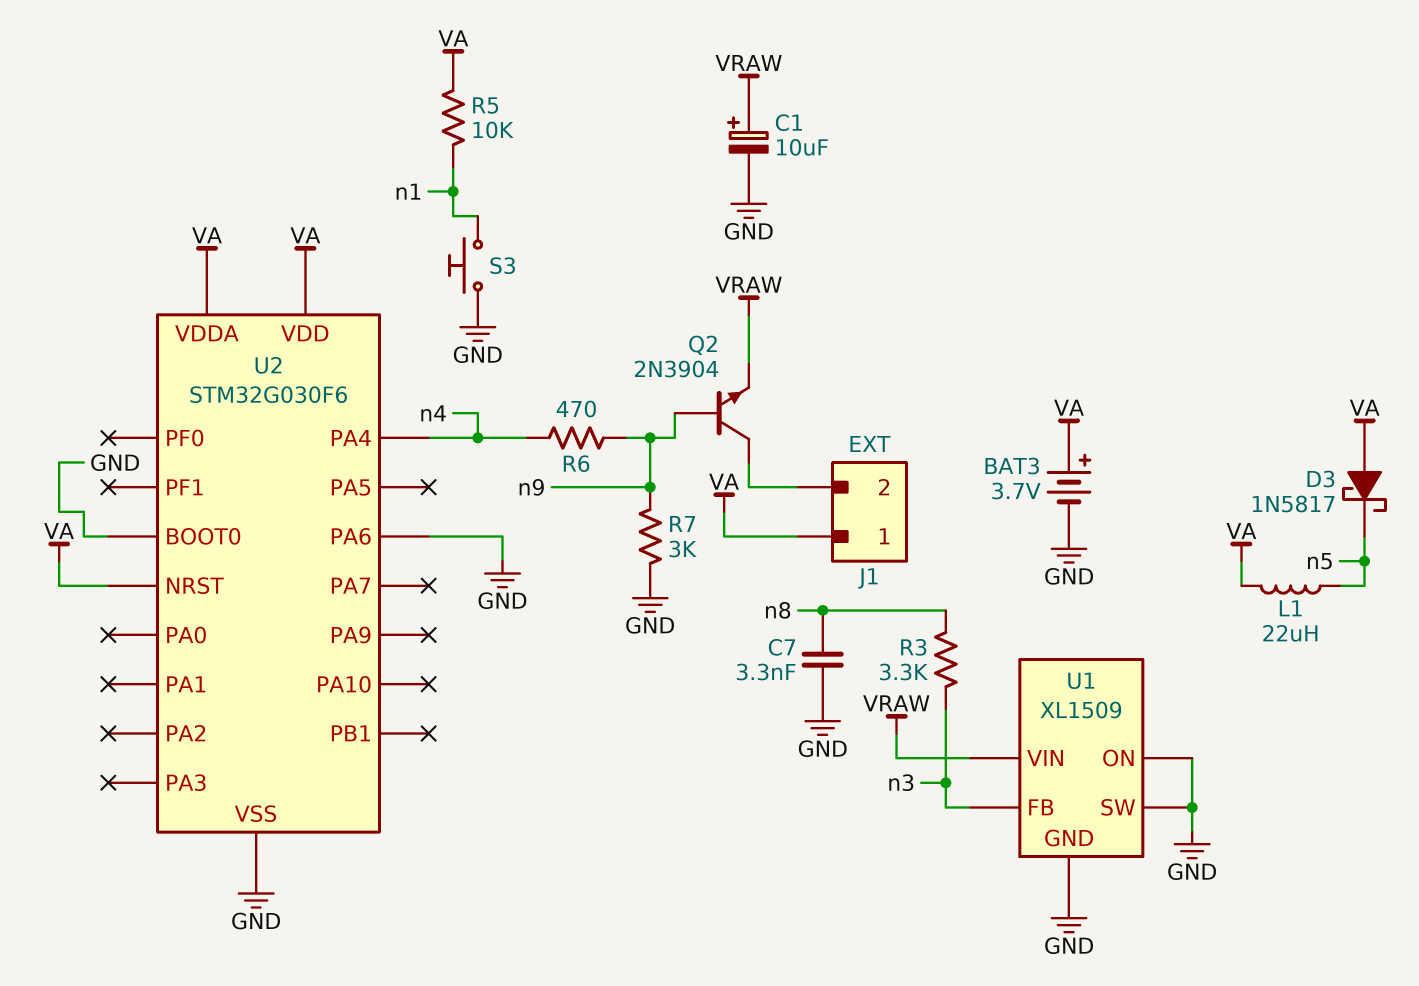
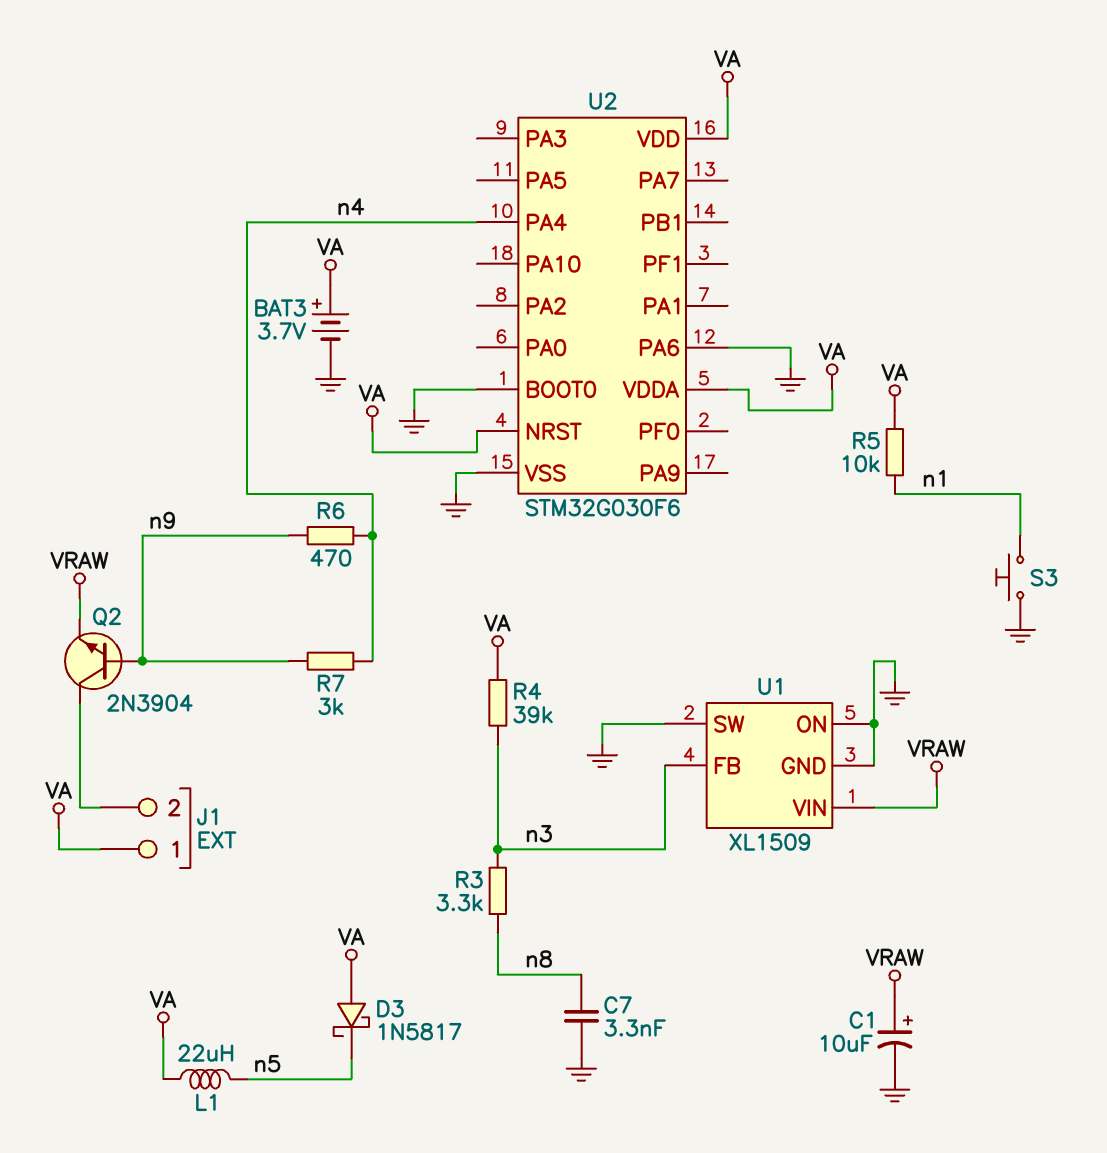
R4: none -> 39k (VA, n3)
R7: 3k (GND, n9) -> 3k (n4, n9)

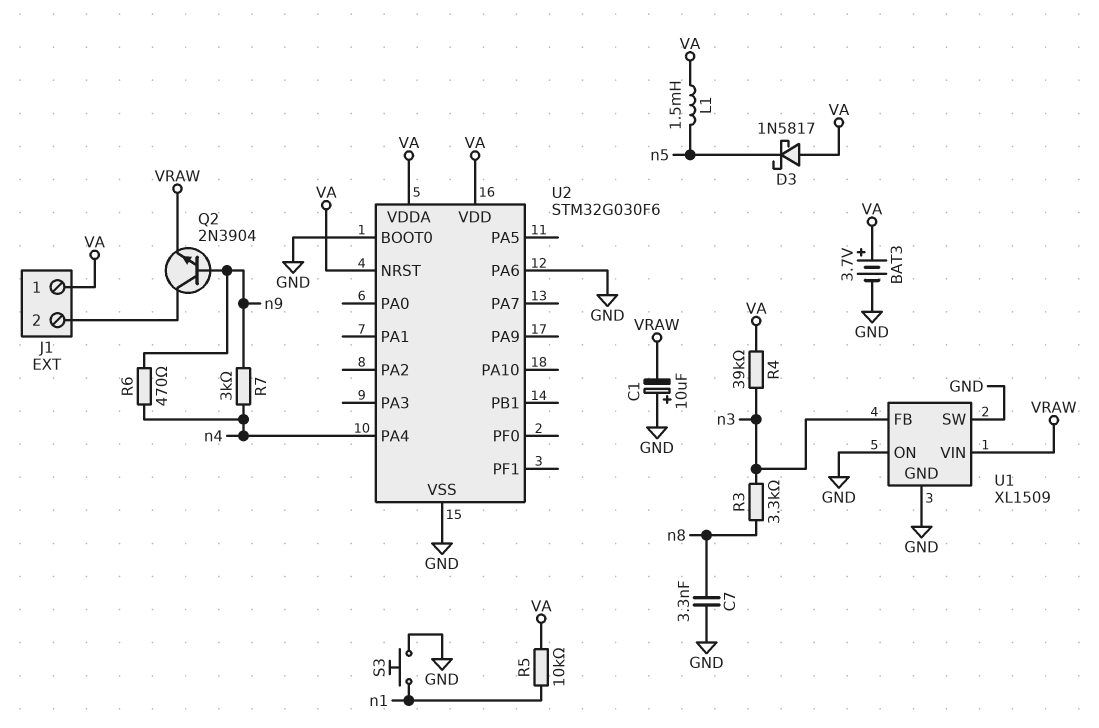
C1: 10uF (plus VRAW, minus GND) -> 10uF (plus GND, minus VRAW)
L1: 22uH (VA, n5) -> 1.5mH (VA, n5)

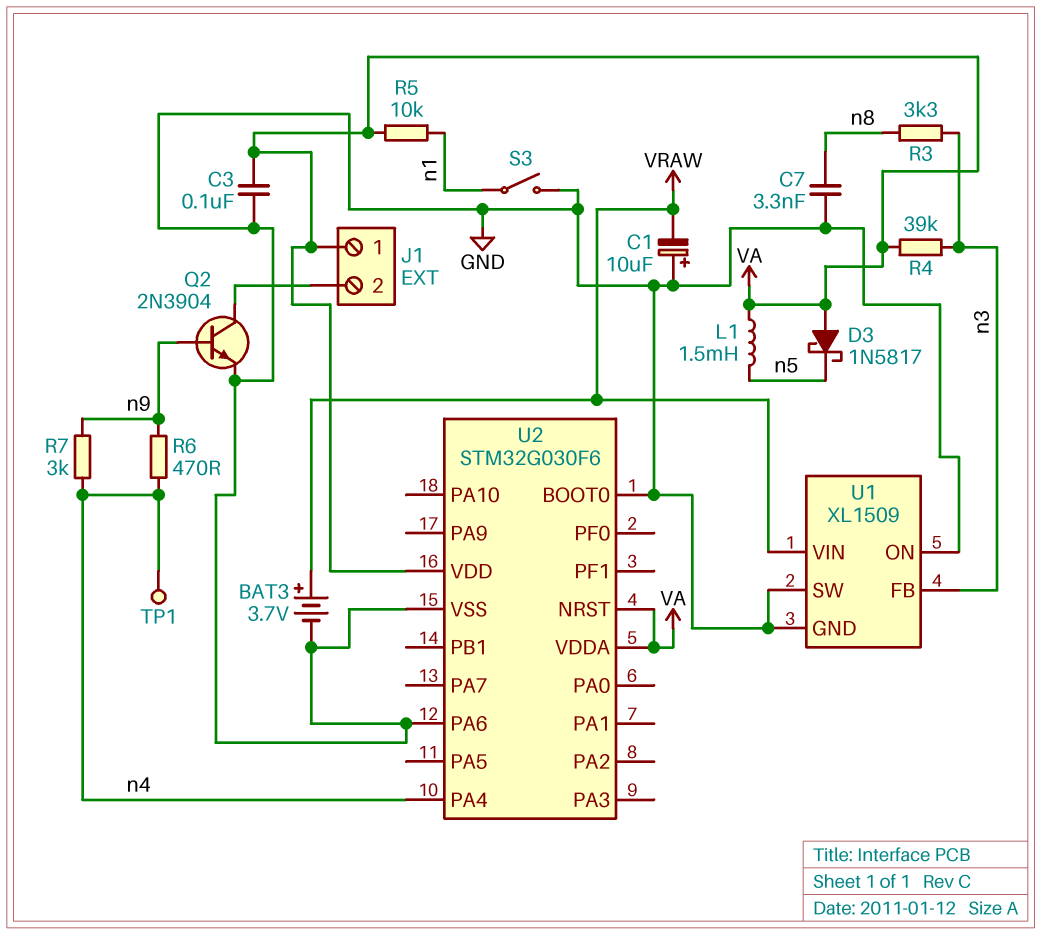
BAT3: 3.7V (plus VA, minus GND) -> 3.7V (plus VRAW, minus GND)
C3: none -> 100nF (GND, VA)
Q2: NPN 2N3904 (B n9, C J1/2, E VRAW) -> NPN 2N3904 (B n9, C J1/2, E GND)
S3: button (GND, n1) -> switch (GND, n1)
TP1: none -> test point (n4)

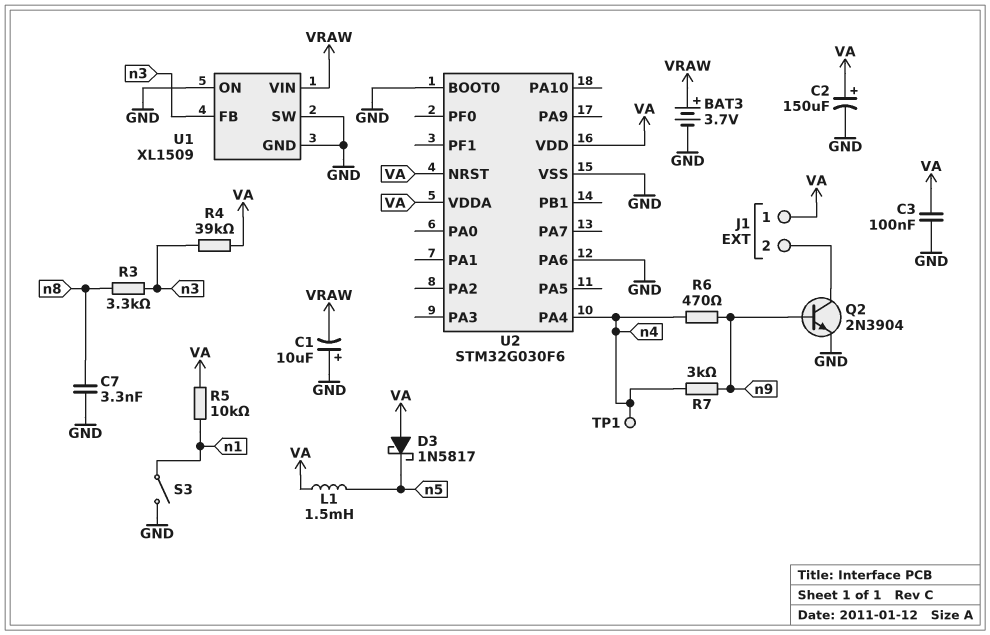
C2: none -> 150uF (plus VA, minus GND)

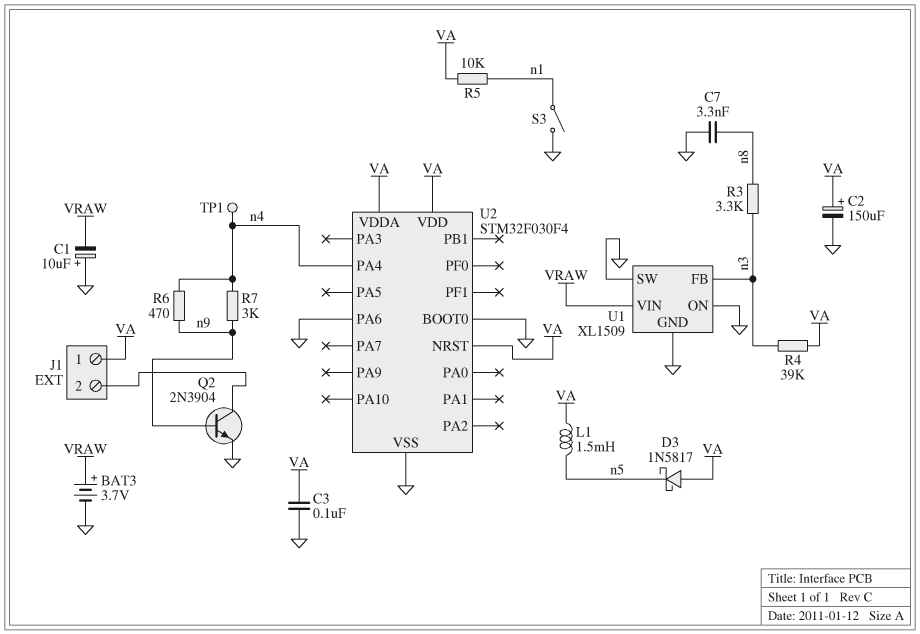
U2: STM32G030F6 -> STM32F030F4

